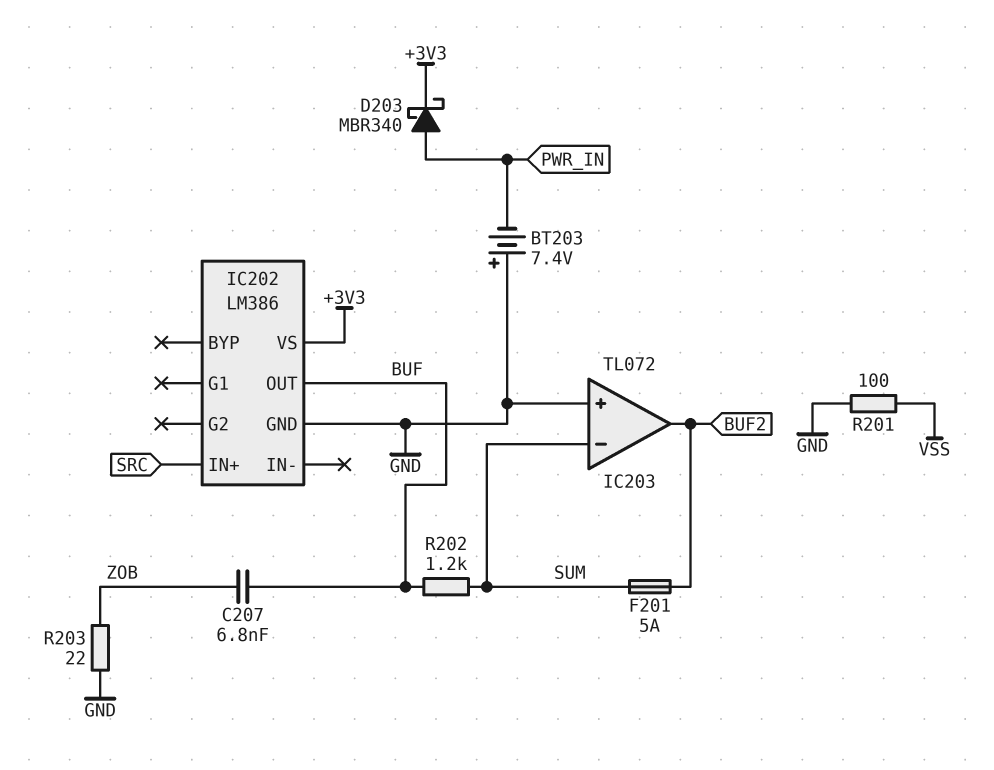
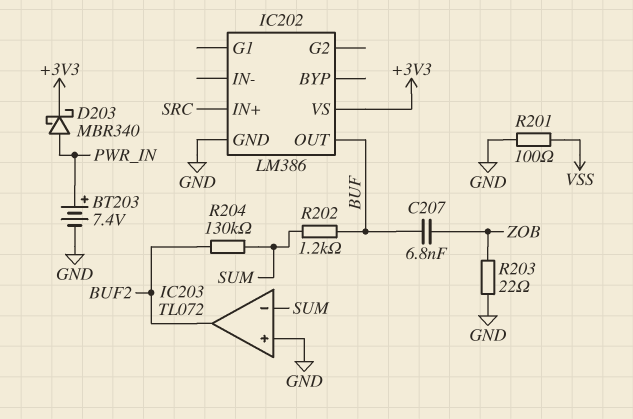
BT203: 7.4V (plus GND, minus PWR_IN) -> 7.4V (plus PWR_IN, minus GND)
F201: 5A (BUF2, SUM) -> none
R204: none -> 130k (BUF2, SUM)

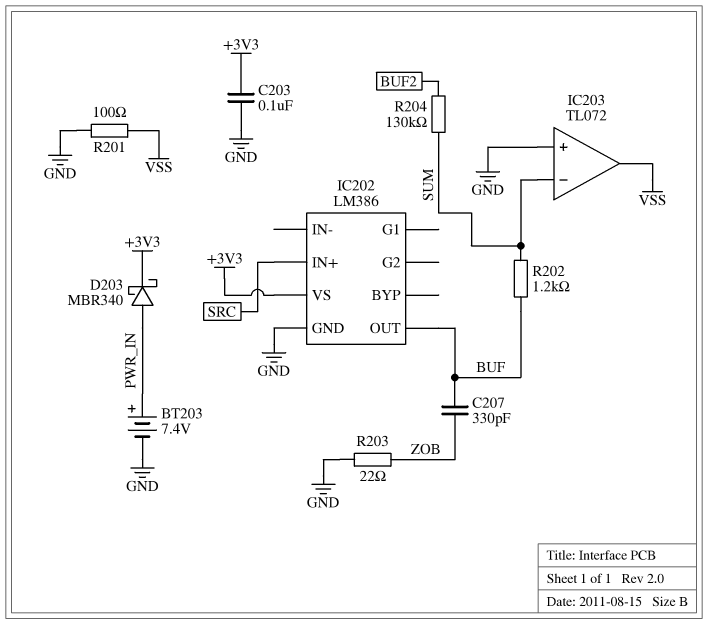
C203: none -> 100nF (+3V3, GND)
C207: 6.8nF (BUF, ZOB) -> 330pF (BUF, ZOB)
IC203 pin out: BUF2 -> VSS

